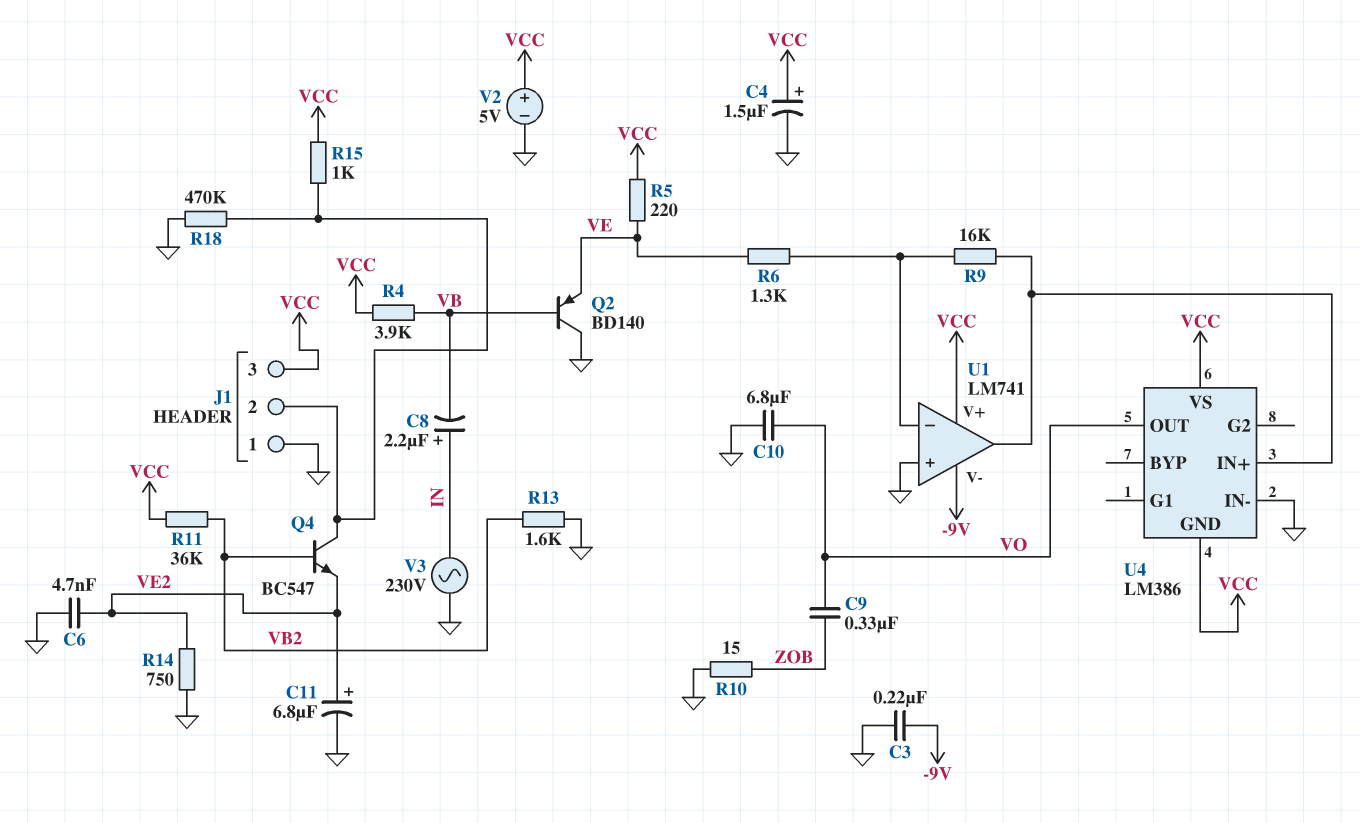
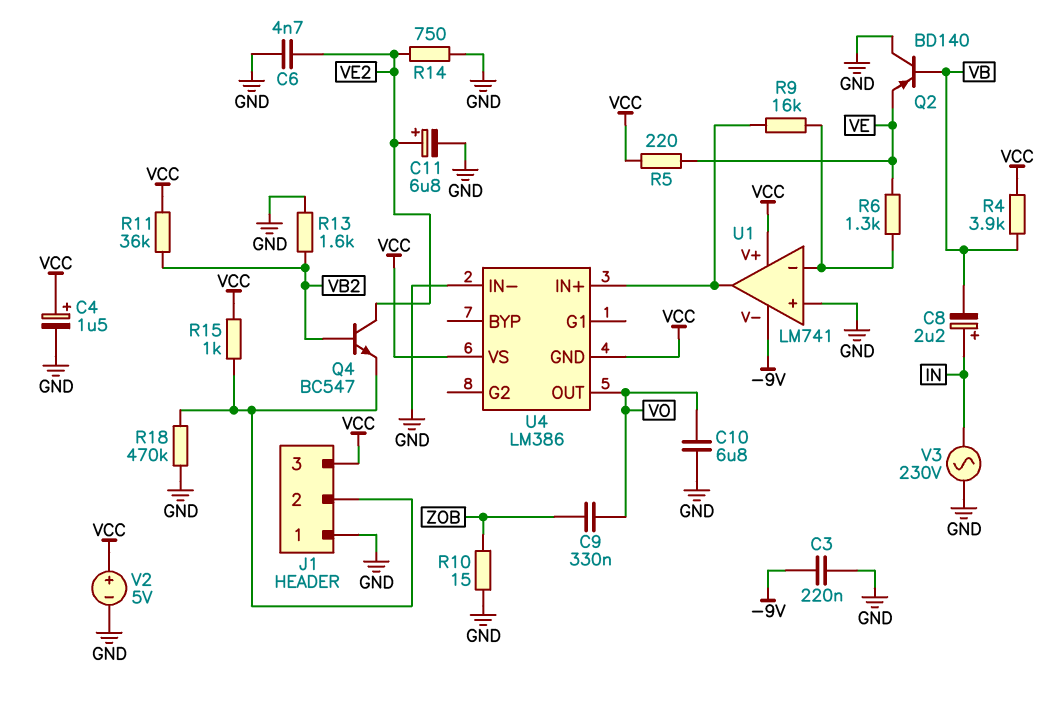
Q4: NPN BC547 (B VB2, C J1/2, E VE2) -> NPN BC547 (B VB2, C VE2, E J1/2)

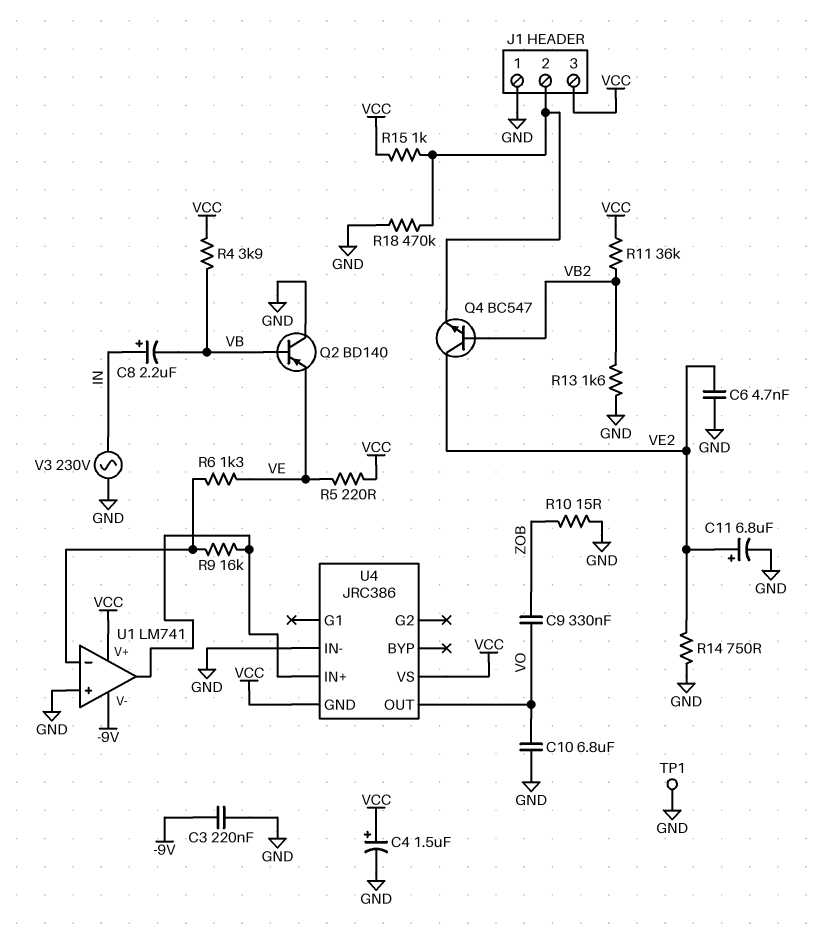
TP1: none -> test point (GND)
U4: LM386 -> JRC386
V2: 5V (plus VCC, minus GND) -> none

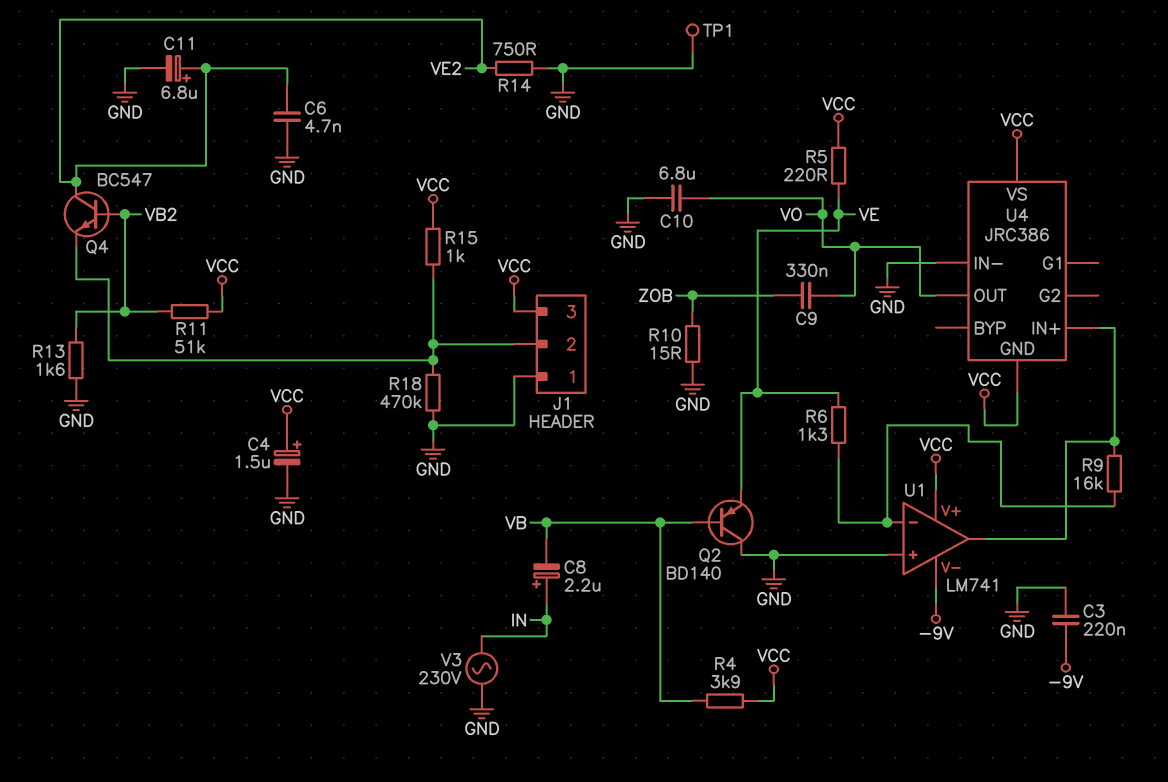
R11: 36k (VB2, VCC) -> 51k (VB2, VCC)

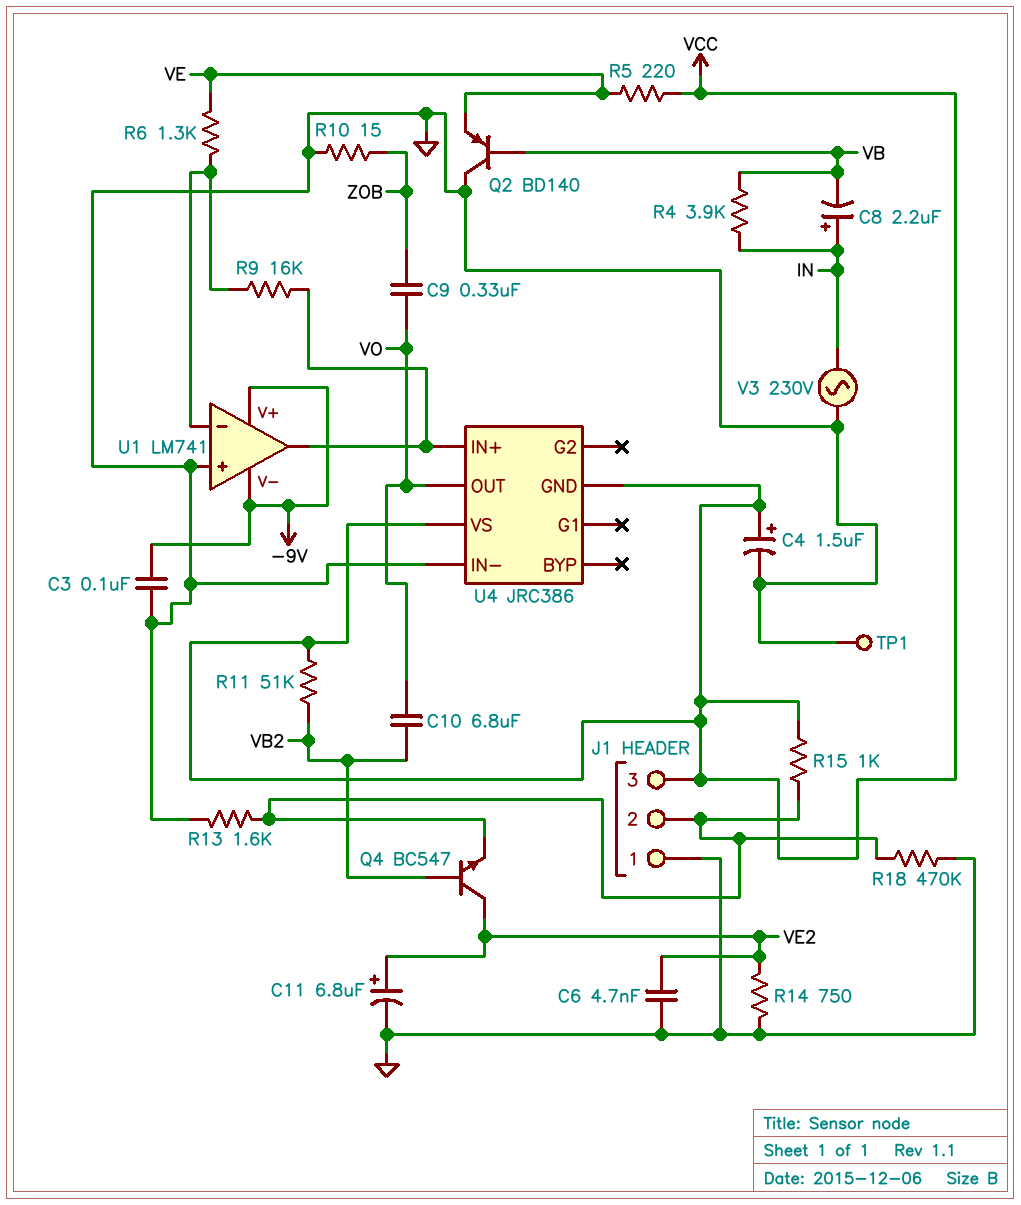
C3: 220nF (-9V, GND) -> 100nF (-9V, GND)
C10: 6.8uF (GND, VO) -> 6.8uF (VB2, VO)
R4: 3.9k (VB, VCC) -> 3.9k (IN, VB)
R13: 1.6k (GND, VB2) -> 1.6k (GND, J1/2)
U1 pin V+: VCC -> -9V

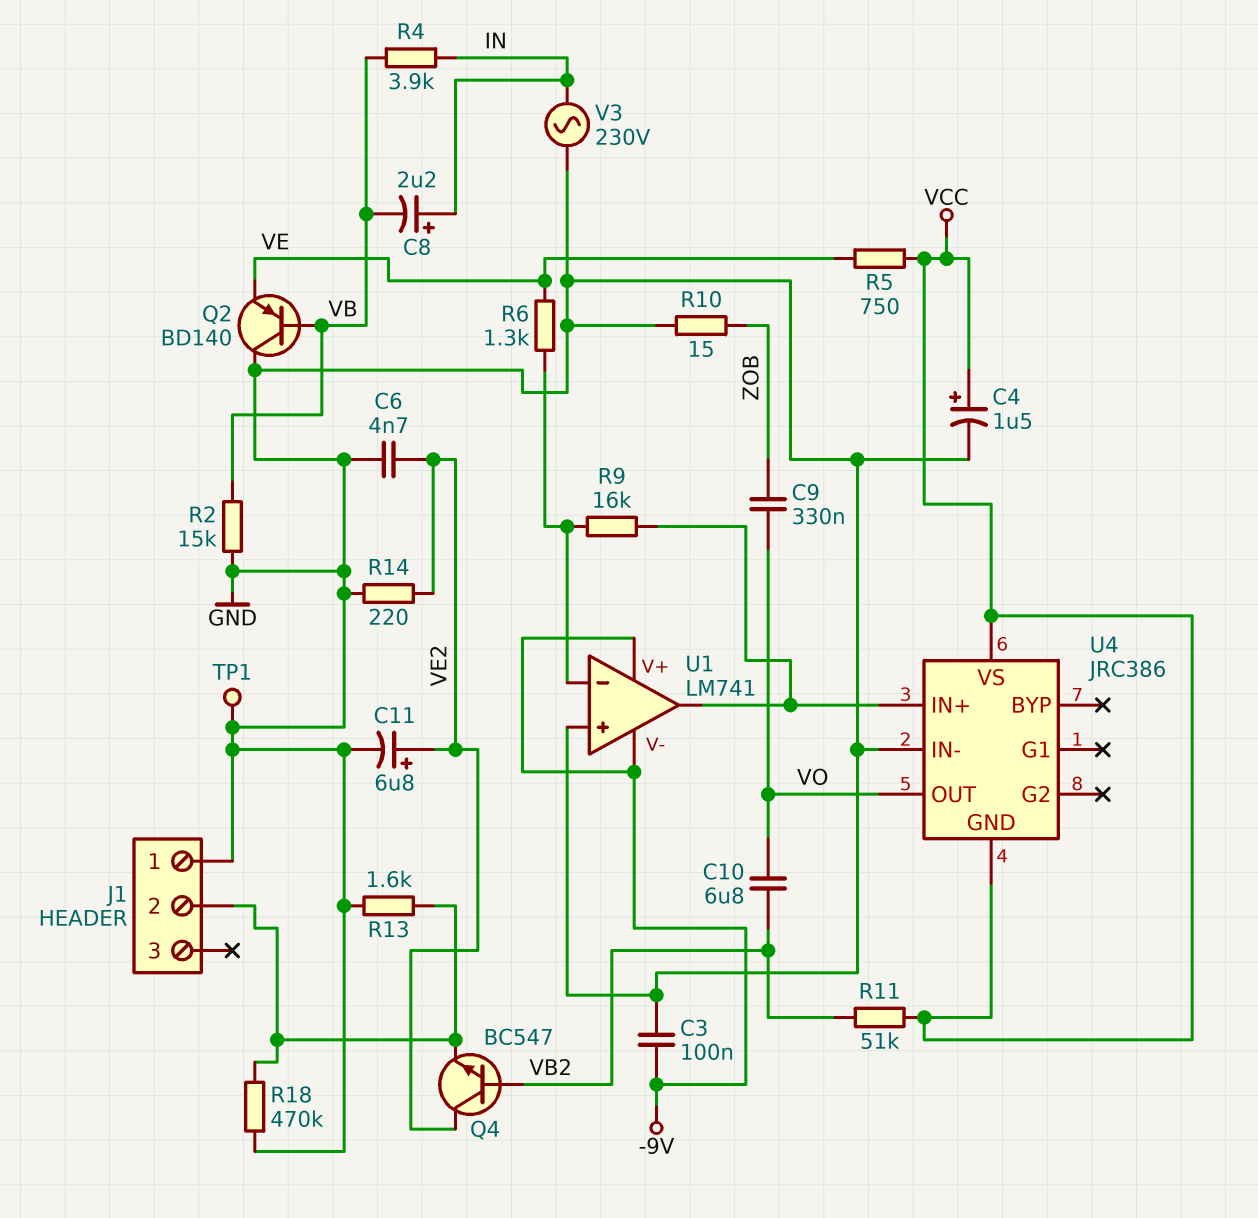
J1 pin 3: VCC -> none
R2: none -> 15k (GND, VB)
R5: 220 (VCC, VE) -> 750 (VCC, VE)
R14: 750 (GND, VE2) -> 220 (GND, VE2)
R15: 1k (J1/2, VCC) -> none

